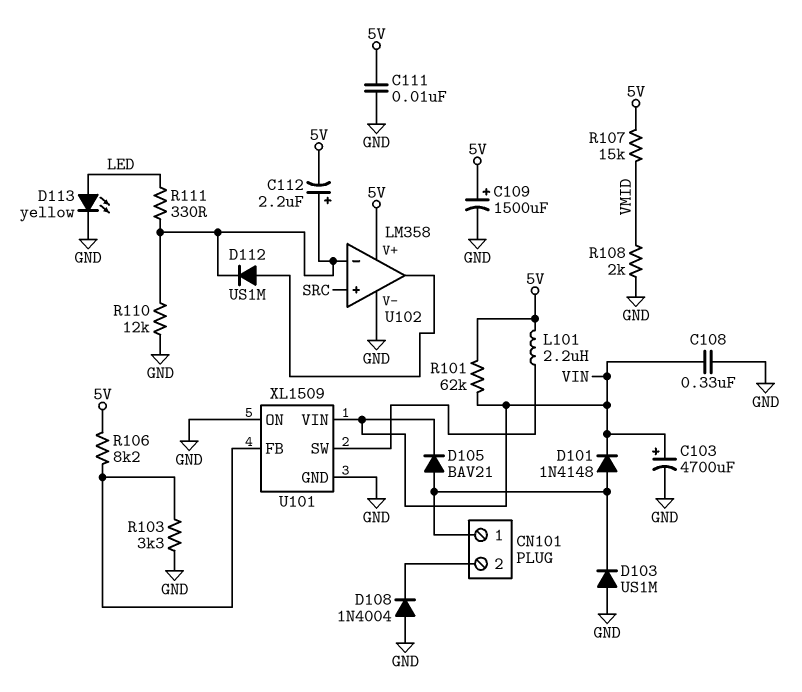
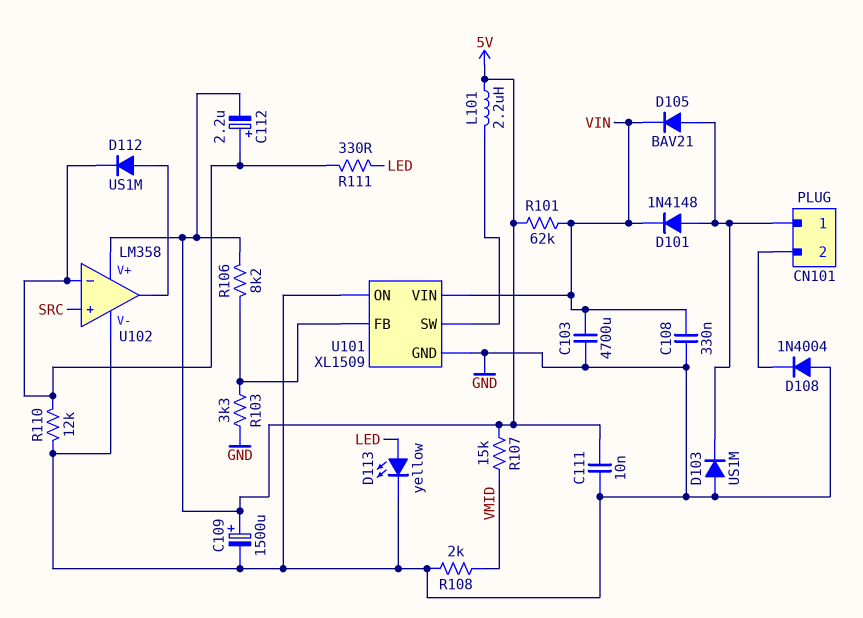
C103: 4700uF (plus VIN, minus GND) -> 4700uF (GND, VIN)

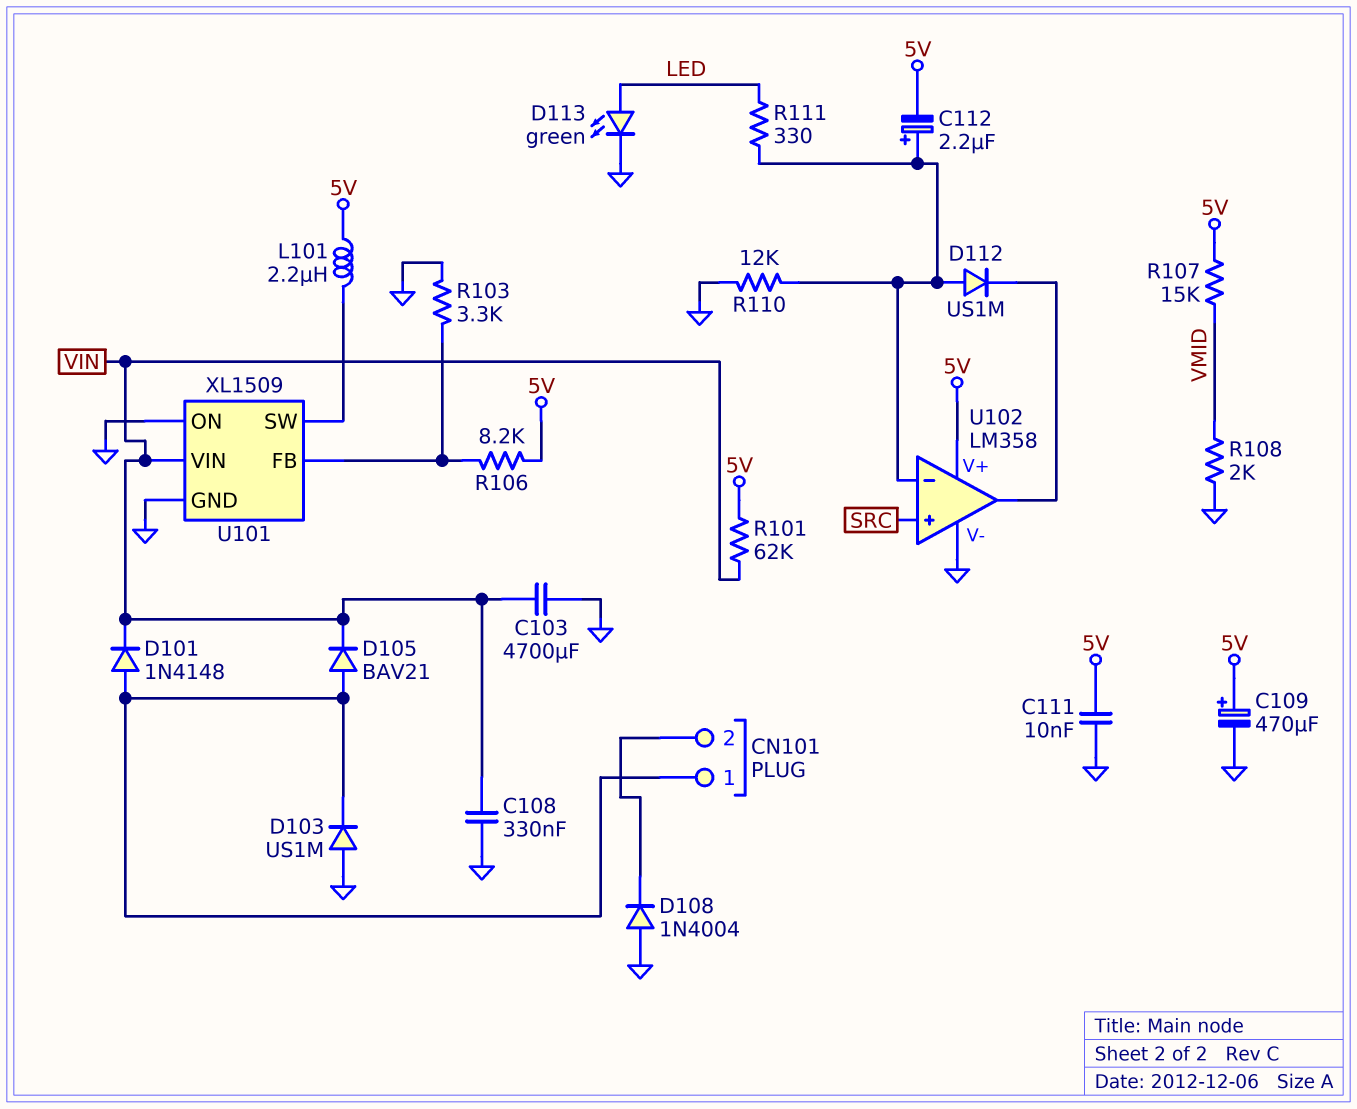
C109: 1500uF (plus 5V, minus GND) -> 470uF (plus 5V, minus GND)
D112: diode US1M (A U102/out, K U102/in-) -> diode US1M (A U102/in-, K U102/out)
D113: LED yellow (A LED, K GND) -> LED green (A LED, K GND)

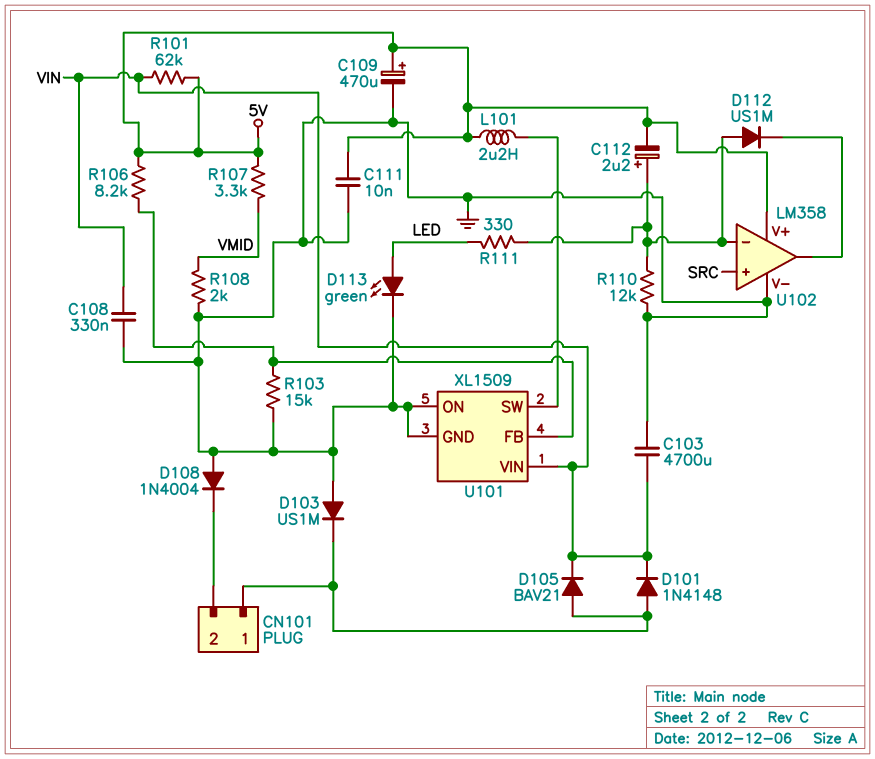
R103: 3.3k (GND, U101/FB) -> 15k (GND, U101/FB)
R107: 15k (5V, VMID) -> 3.3k (5V, VMID)

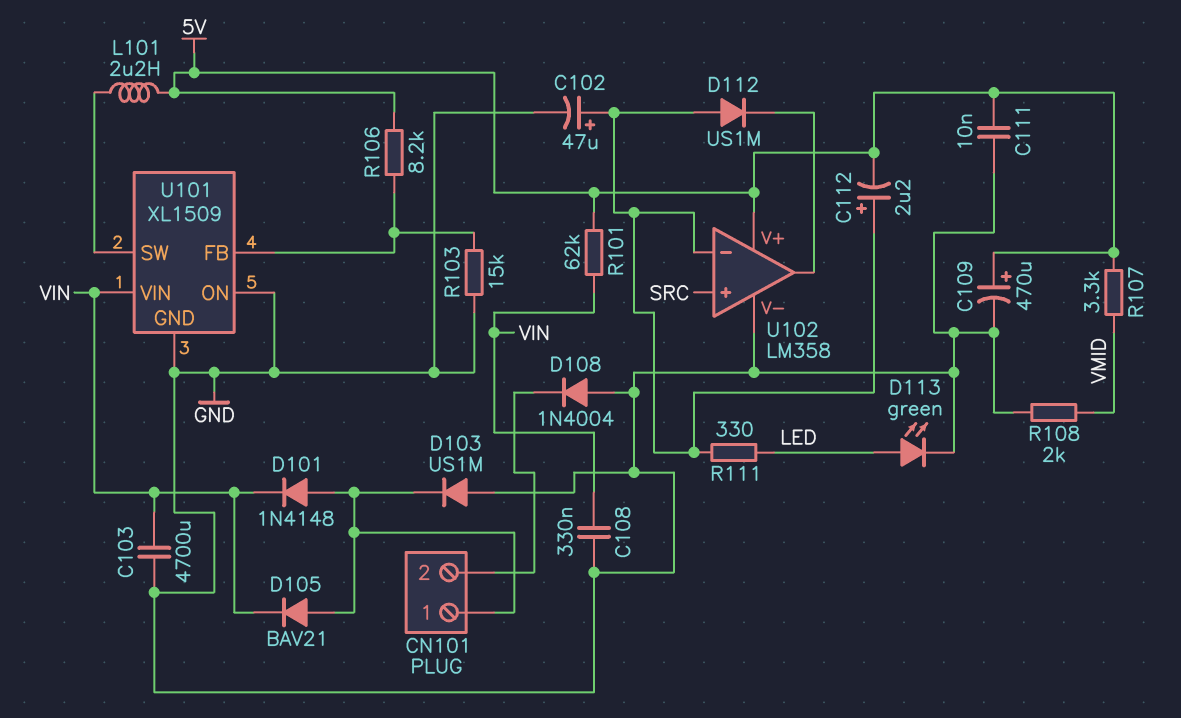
C102: none -> 47uF (plus U102/in-, minus GND)
R110: 12k (GND, U102/in-) -> none

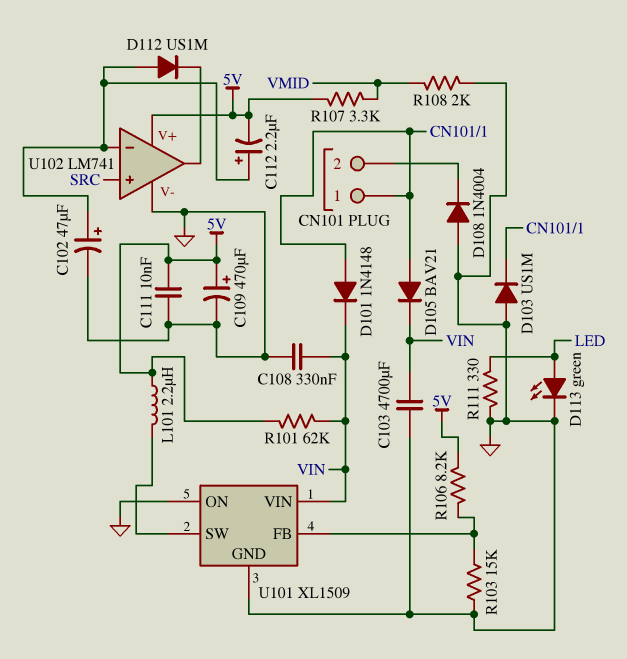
R111: 330 (LED, U102/in-) -> 330 (GND, LED)
U102: LM358 -> LM741

